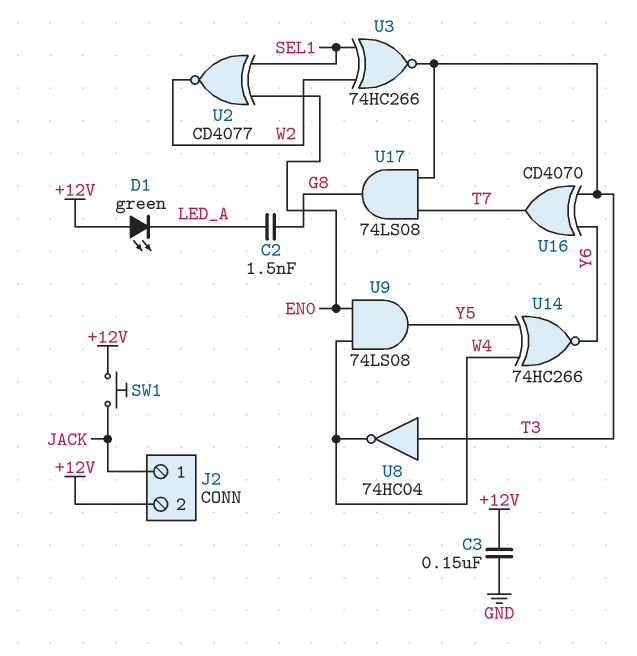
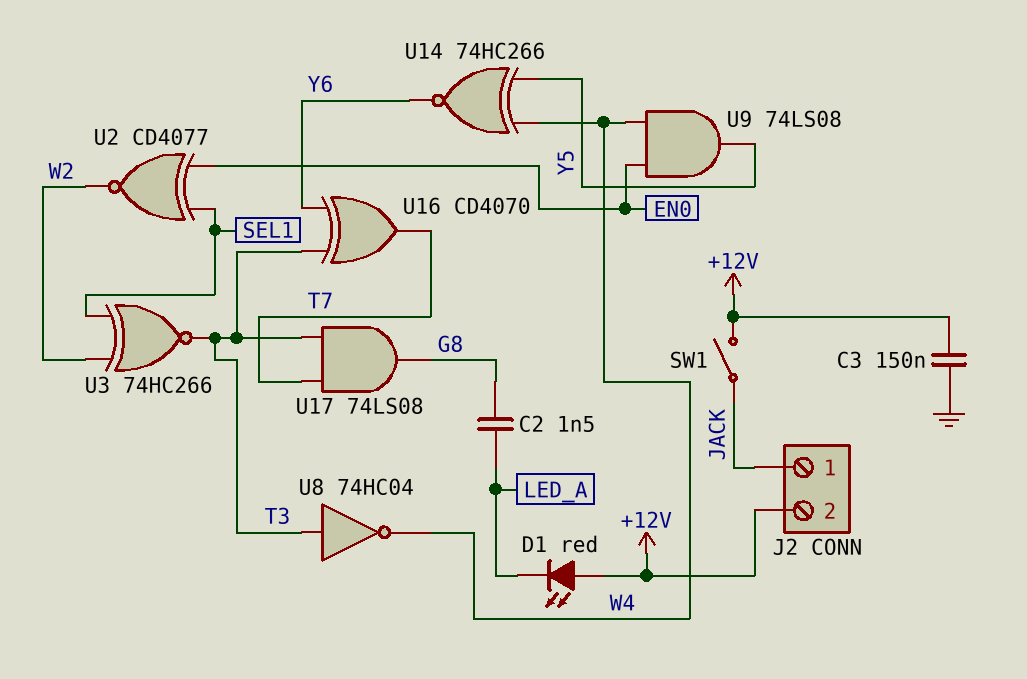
D1: LED green (A +12V, K LED_A) -> LED red (A +12V, K LED_A)
SW1: button (+12V, JACK) -> switch (+12V, JACK)

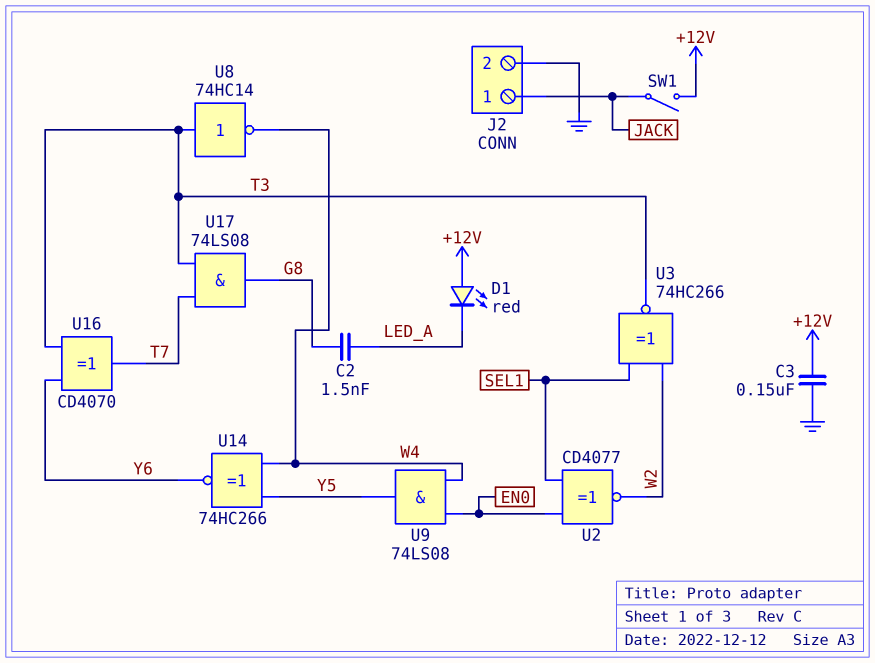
J2 pin 2: +12V -> GND
U8: NOT 74HC04 (in T3, out W4) -> NOT 74HC14 (in T3, out W4)

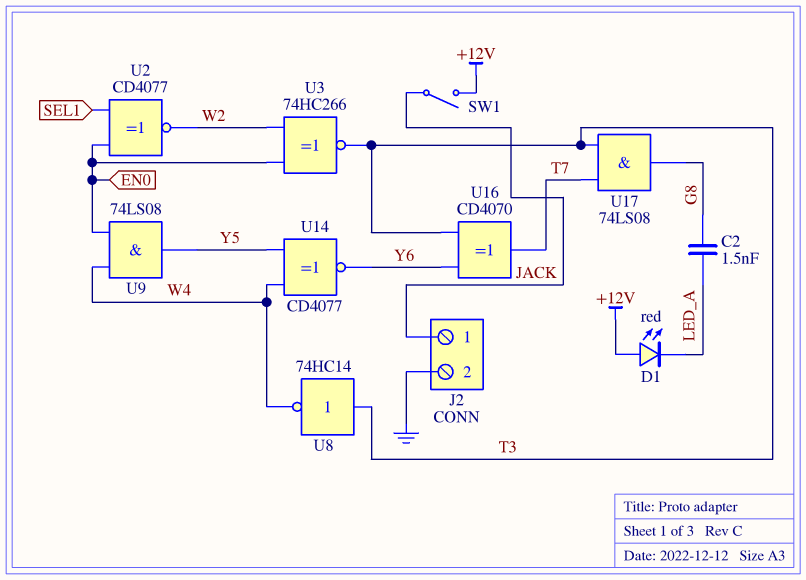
C3: 150nF (+12V, GND) -> none
U3: XNOR 74HC266 (in SEL1, in W2, out T3) -> XNOR 74HC266 (in EN0, in W2, out T3)
U14: XNOR 74HC266 (in W4, in Y5, out Y6) -> XNOR CD4077 (in W4, in Y5, out Y6)

